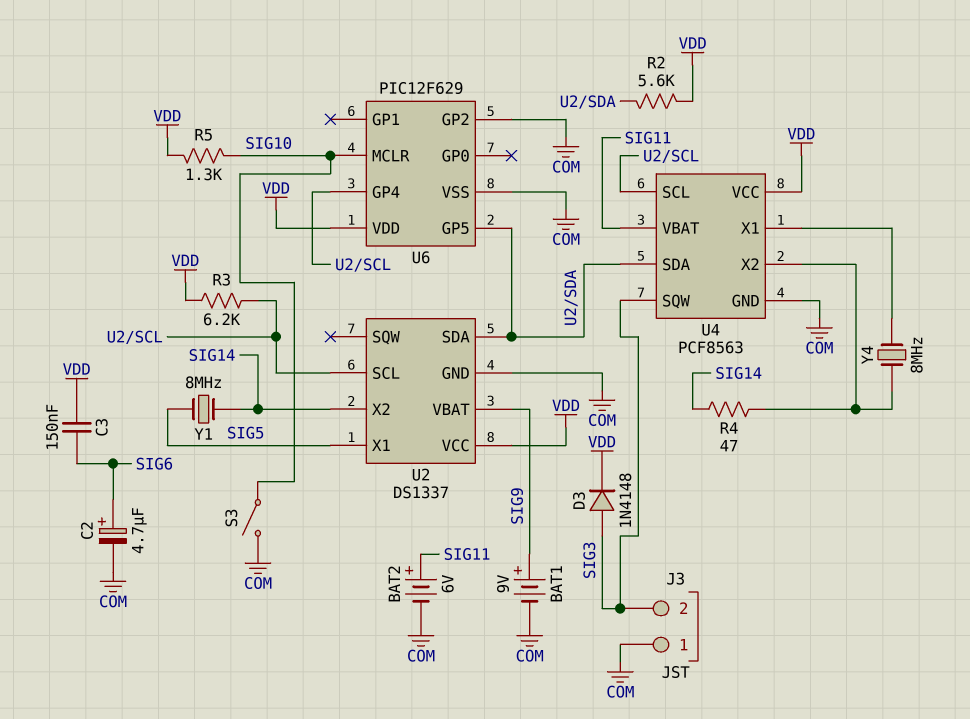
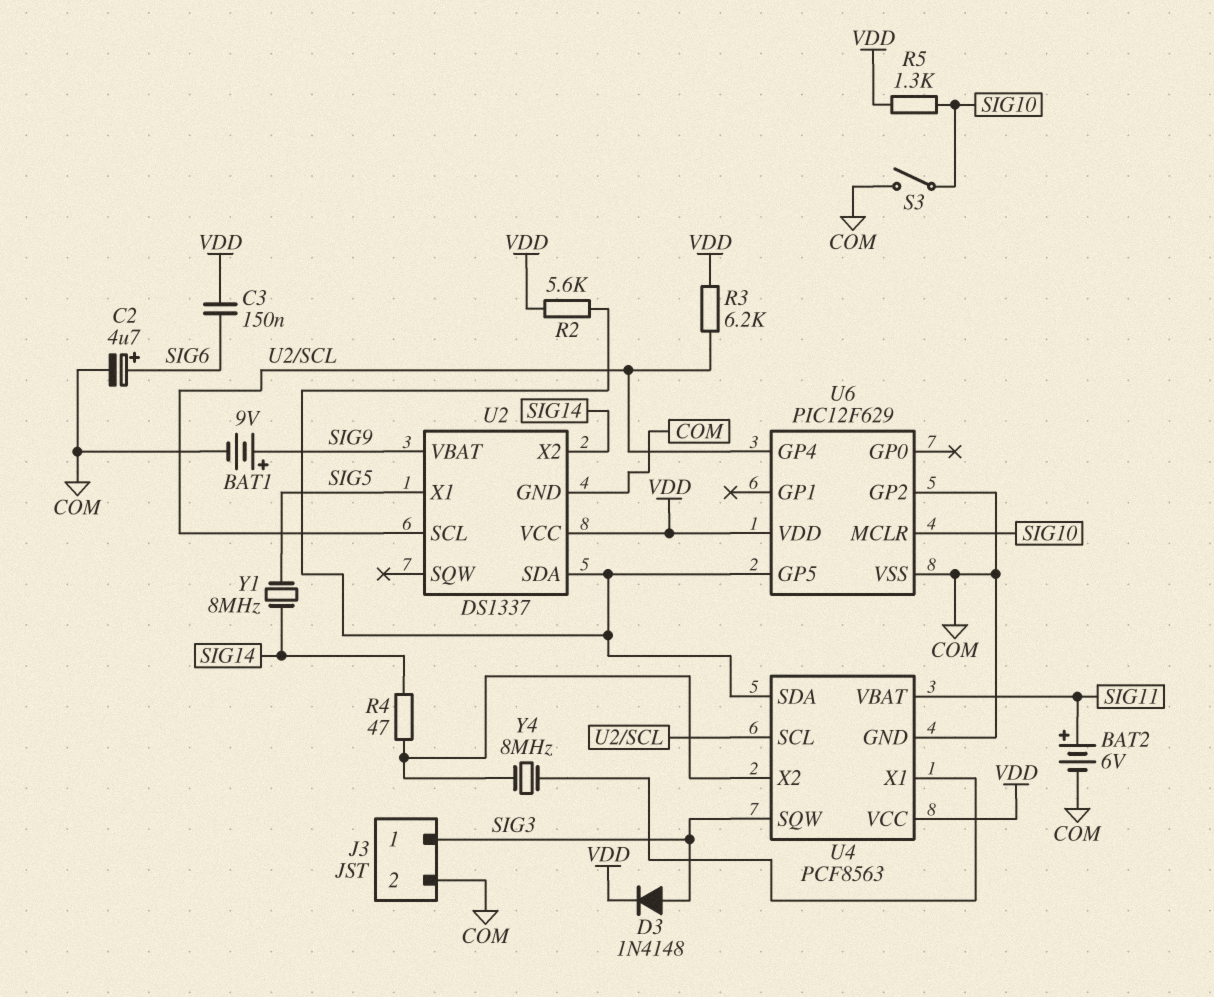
J3 pin 1: COM -> SIG3
J3 pin 2: SIG3 -> COM

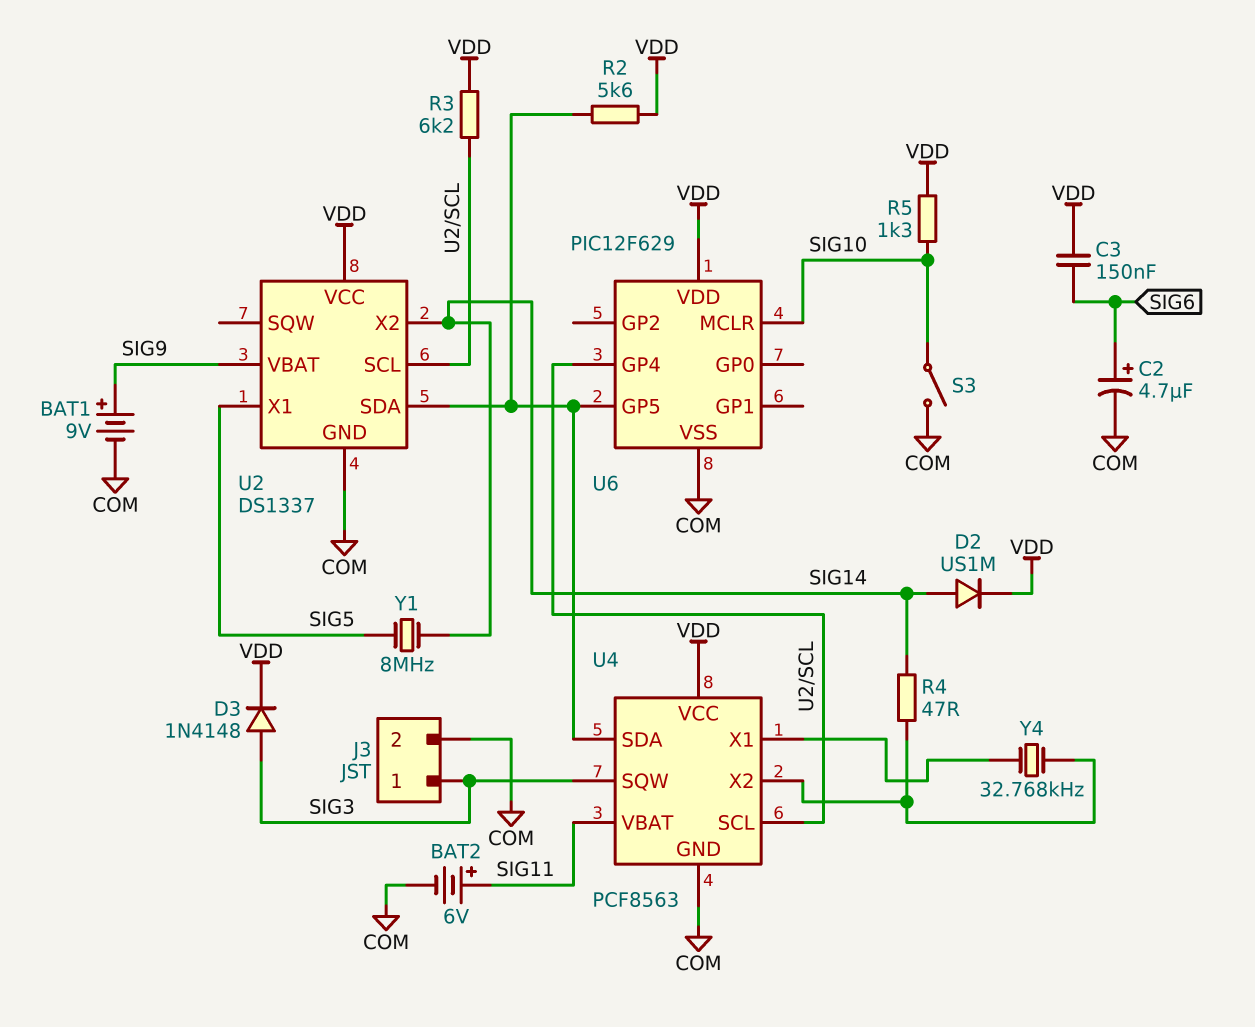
D2: none -> diode US1M (A SIG14, K VDD)
U6 pin GP2: COM -> none
Y4: 8MHz (U4/X1, U4/X2) -> 32.768kHz (U4/X1, U4/X2)

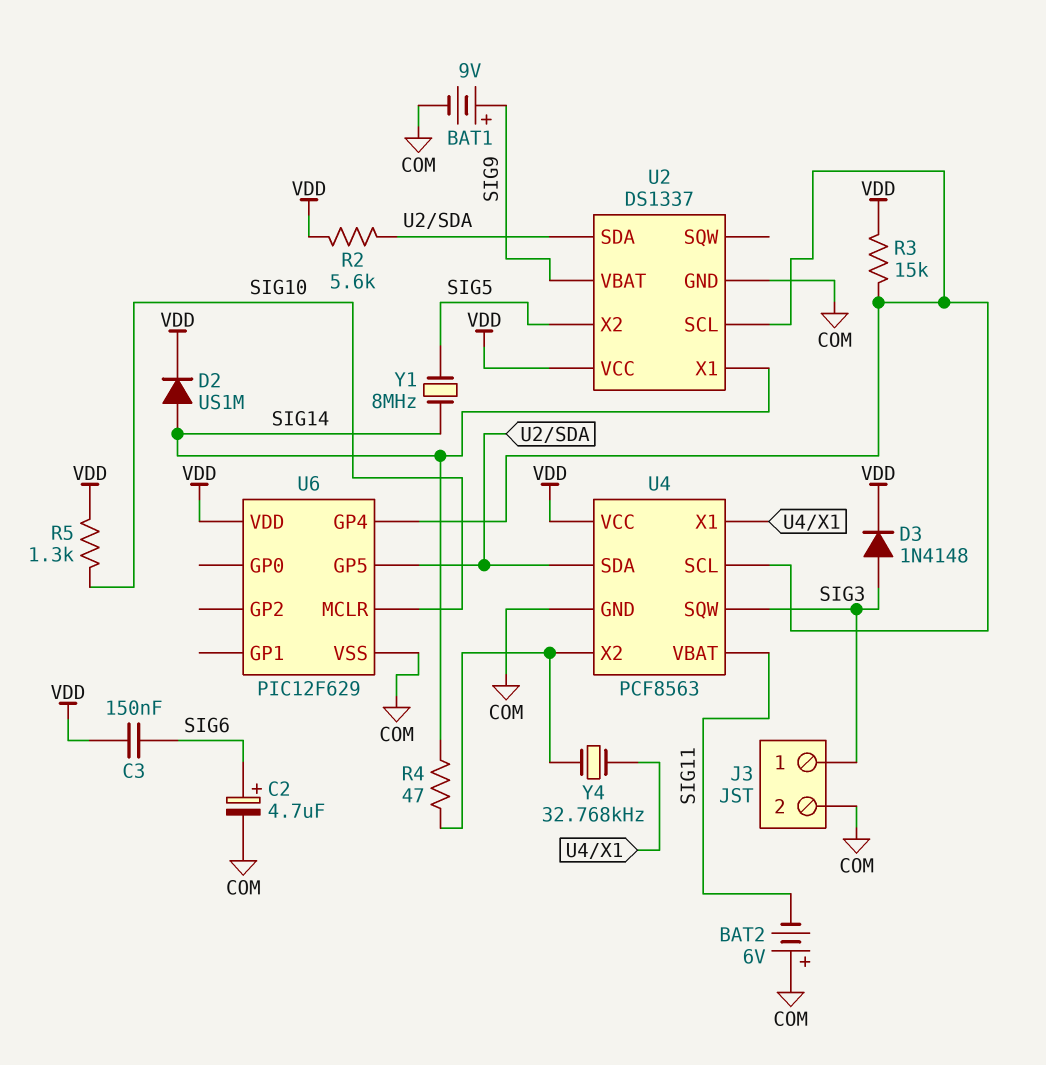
BAT2: 6V (plus SIG11, minus COM) -> 6V (plus COM, minus SIG11)
R3: 6.2k (U2/SCL, VDD) -> 15k (U2/SCL, VDD)
S3: switch (COM, SIG10) -> none
U2 pin X1: SIG5 -> SIG14
U2 pin X2: SIG14 -> SIG5

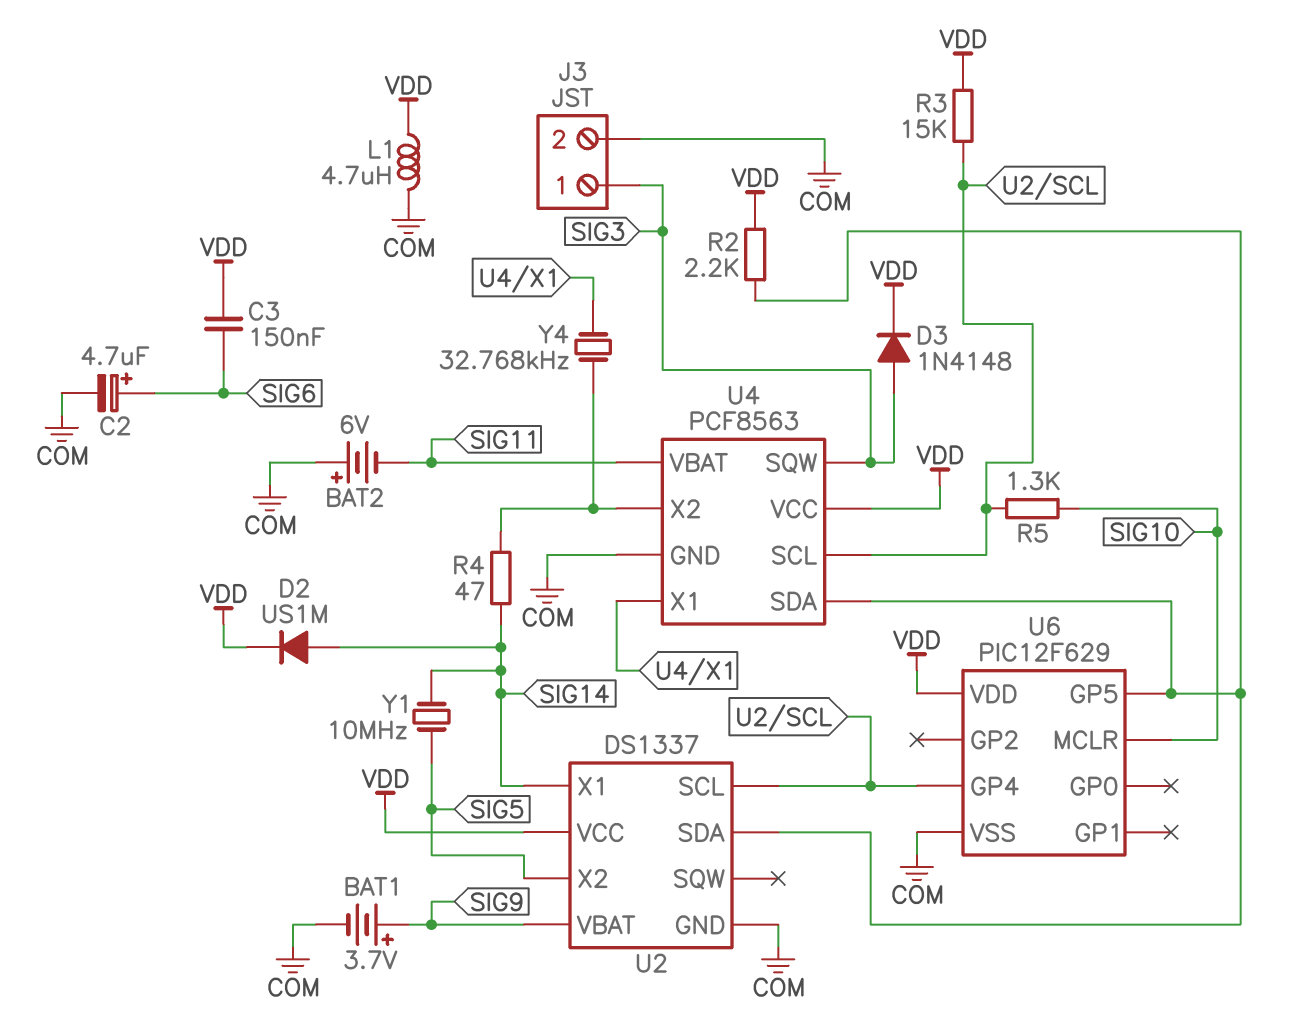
BAT1: 9V (plus SIG9, minus COM) -> 3.7V (plus SIG9, minus COM)
L1: none -> 4.7uH (COM, VDD)
R2: 5.6k (U2/SDA, VDD) -> 2.2k (U2/SDA, VDD)
R5: 1.3k (SIG10, VDD) -> 1.3k (SIG10, U2/SCL)
Y1: 8MHz (SIG5, SIG14) -> 10MHz (SIG5, SIG14)

